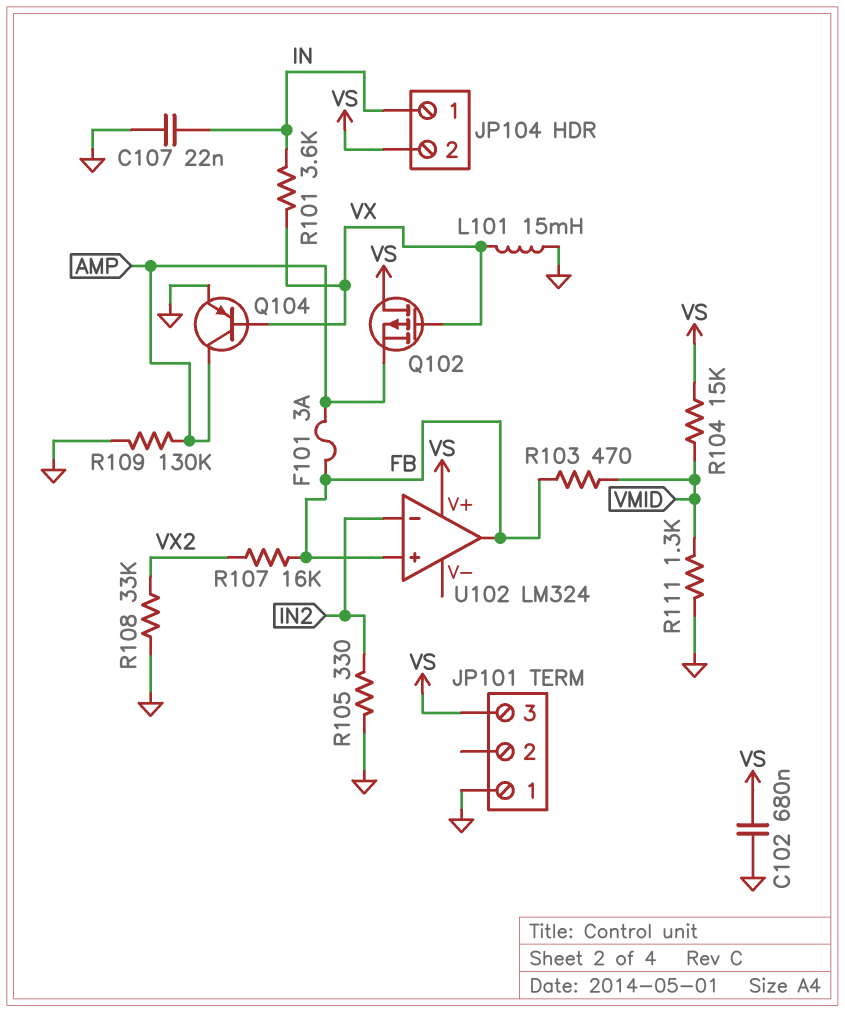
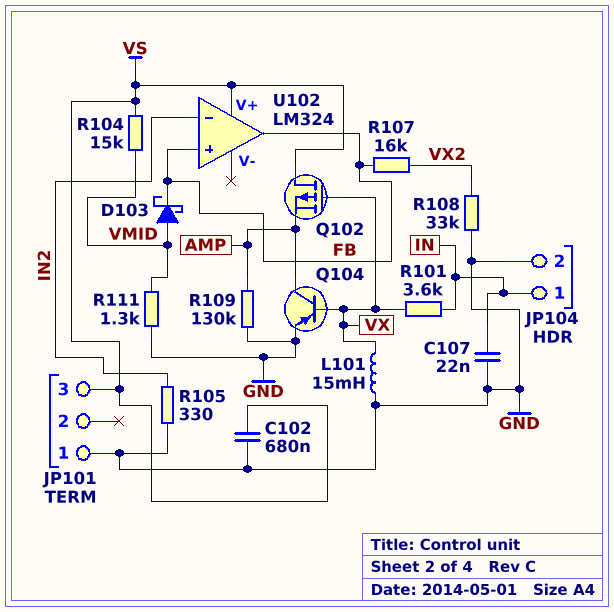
D103: none -> schottky (A VMID, K FB)
F101: 3A (AMP, FB) -> none
JP104 pin 2: VS -> GND
R103: 470 (FB, VMID) -> none

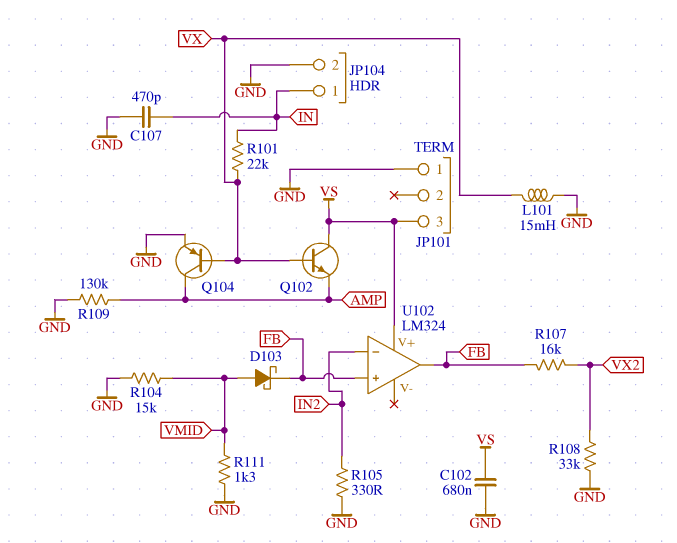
C107: 22nF (GND, IN) -> 470pF (GND, IN)
Q102: PMOS (G VX, D VS, S AMP) -> NPN (B VX, C VS, E AMP)
R101: 3.6k (IN, VX) -> 22k (IN, VX)
R104: 15k (VMID, VS) -> 15k (GND, VMID)

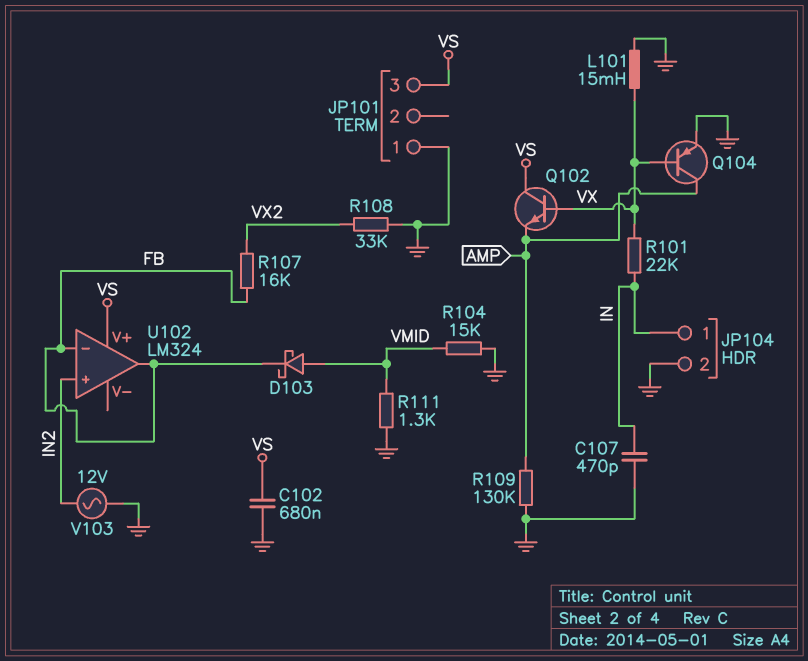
R105: 330 (GND, IN2) -> none
U102 pin in+: FB -> IN2
U102 pin in-: IN2 -> FB
V103: none -> AC 12V (GND, IN2)

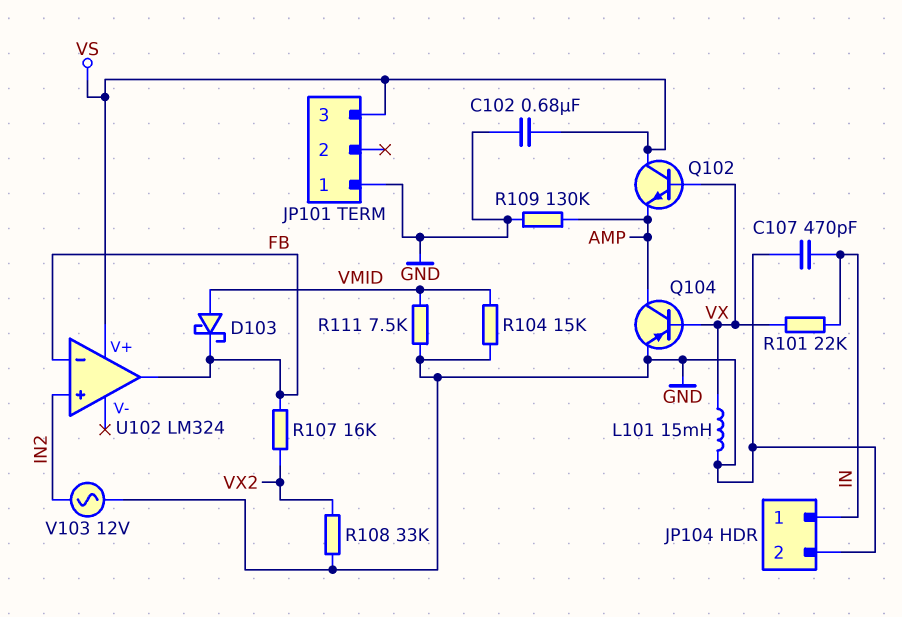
R111: 1.3k (GND, VMID) -> 7.5k (GND, VMID)

